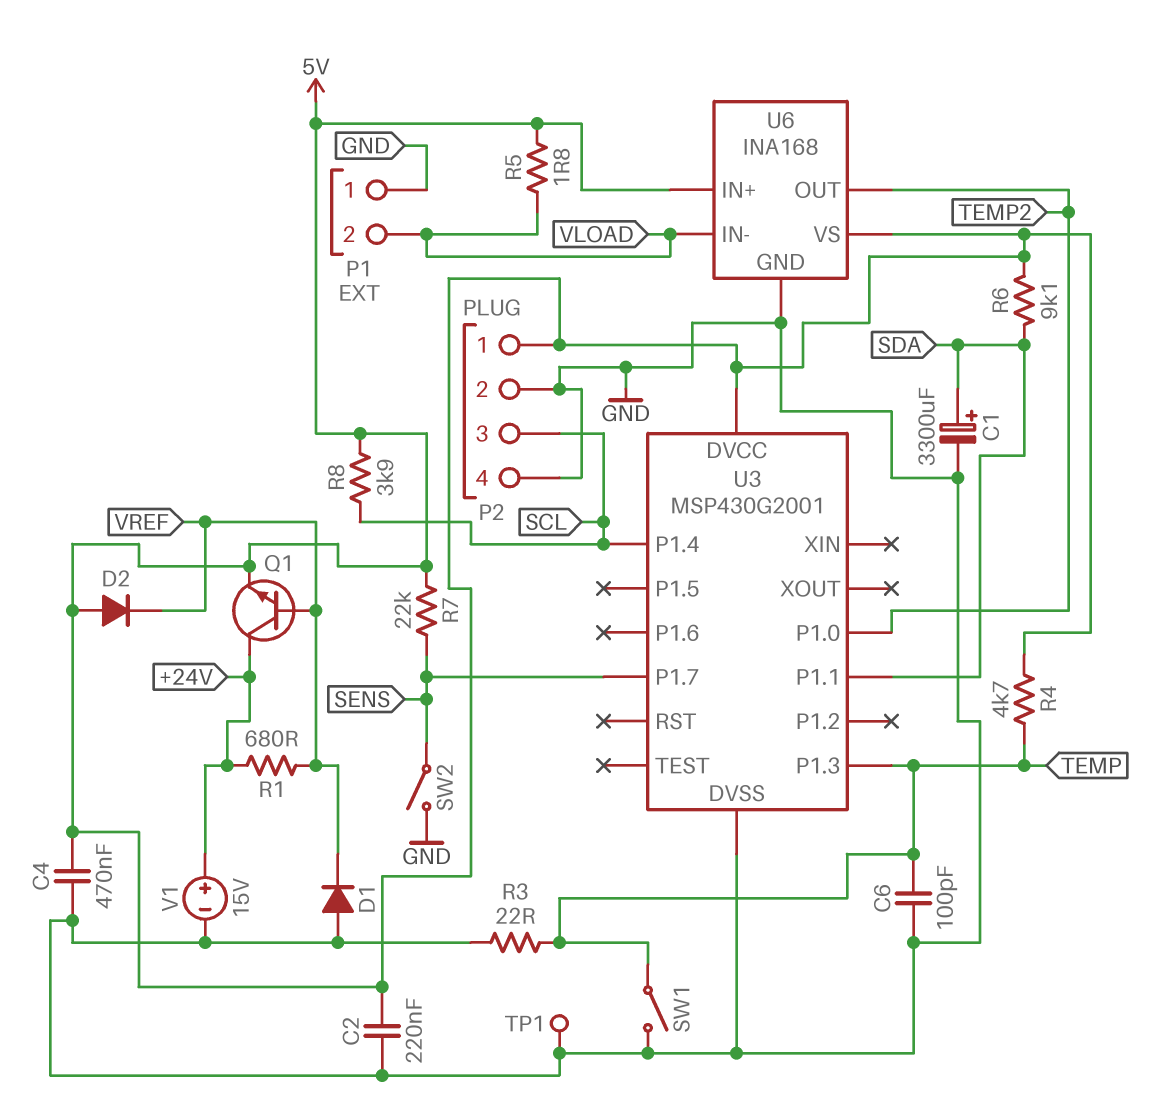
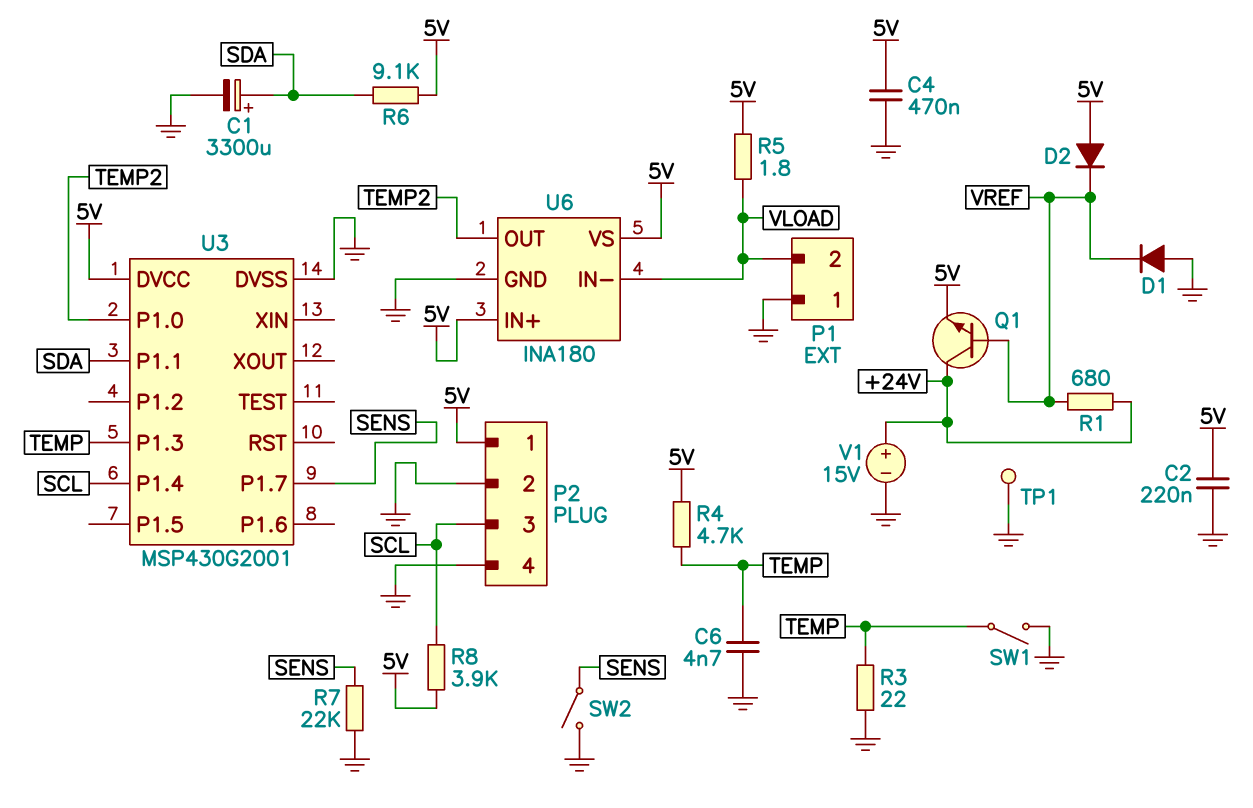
C6: 100pF (GND, TEMP) -> 4.7nF (GND, TEMP)
R7: 22k (5V, SENS) -> 22k (GND, SENS)
U6: INA168 -> INA180

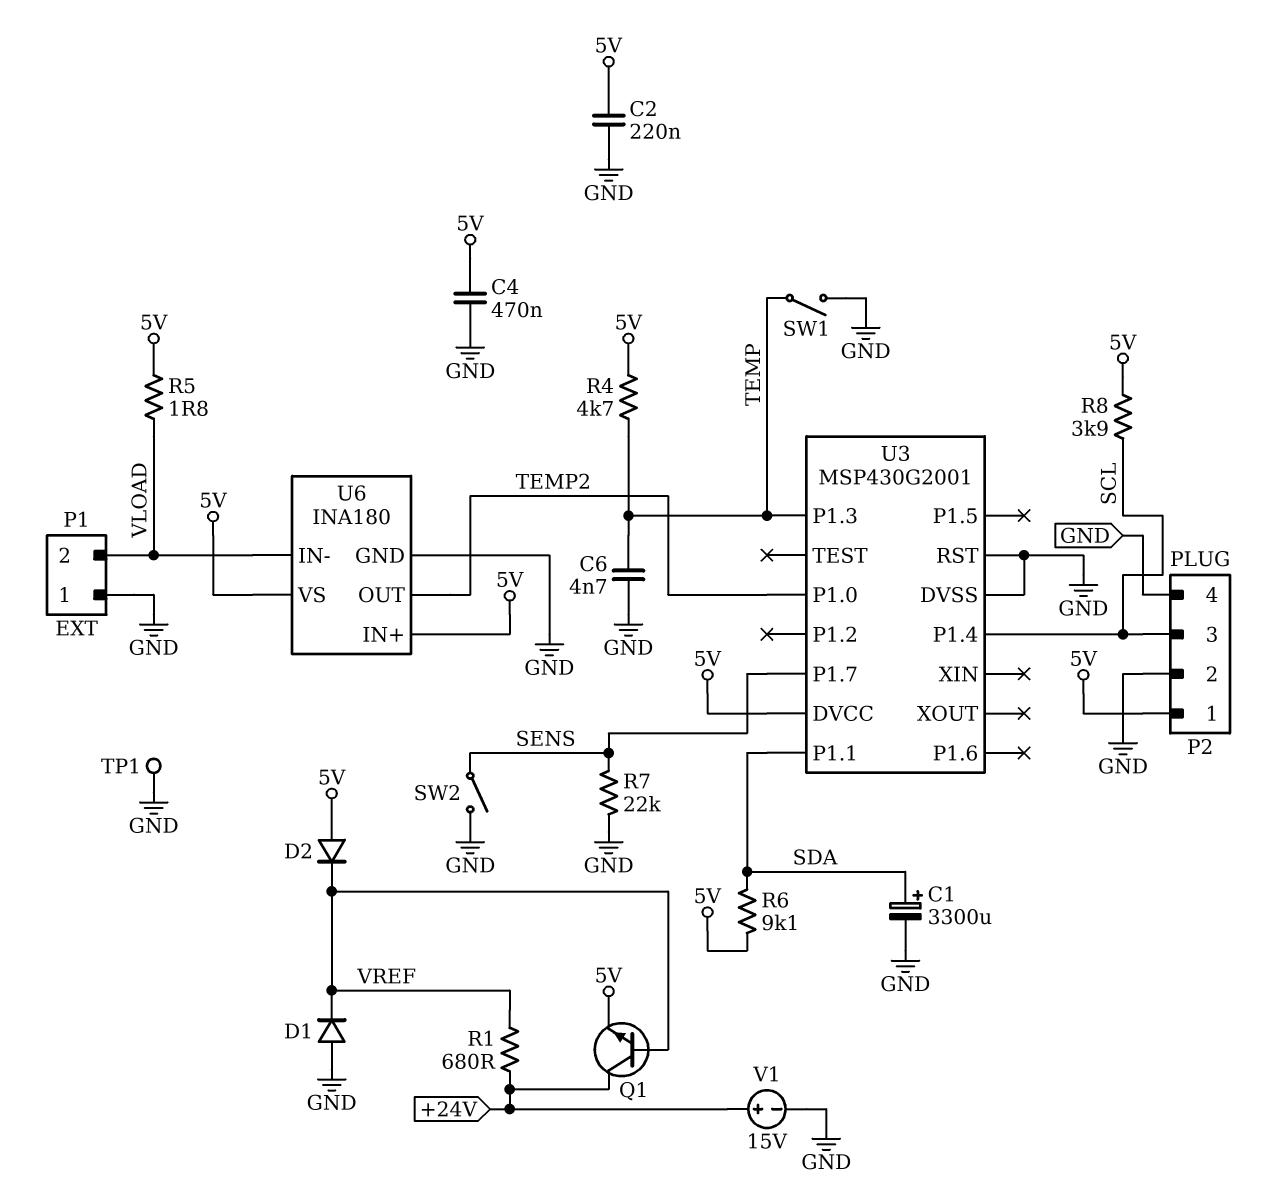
R3: 22 (GND, TEMP) -> none
U3 pin RST: none -> GND

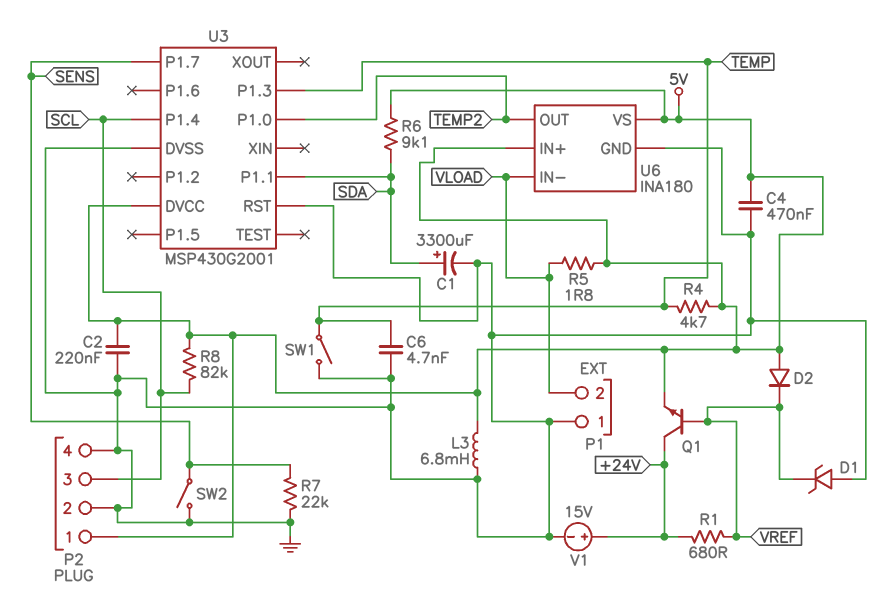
D1: diode (A GND, K VREF) -> zener (A GND, K VREF)
L3: none -> 6.8mH (5V, GND)
R8: 3.9k (5V, SCL) -> 82k (5V, SCL)
TP1: test point (GND) -> none

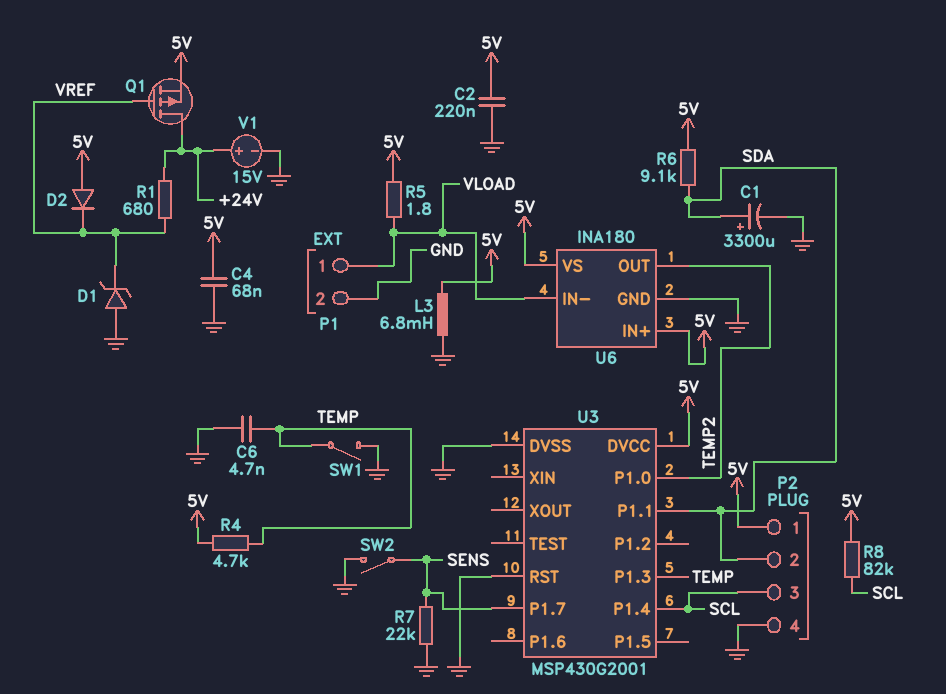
C4: 470nF (5V, GND) -> 68nF (5V, GND)
P1 pin 1: GND -> VLOAD
P1 pin 2: VLOAD -> GND
P2 pin 2: GND -> SDA
Q1: NPN (B VREF, C +24V, E 5V) -> PMOS (G VREF, D +24V, S 5V)

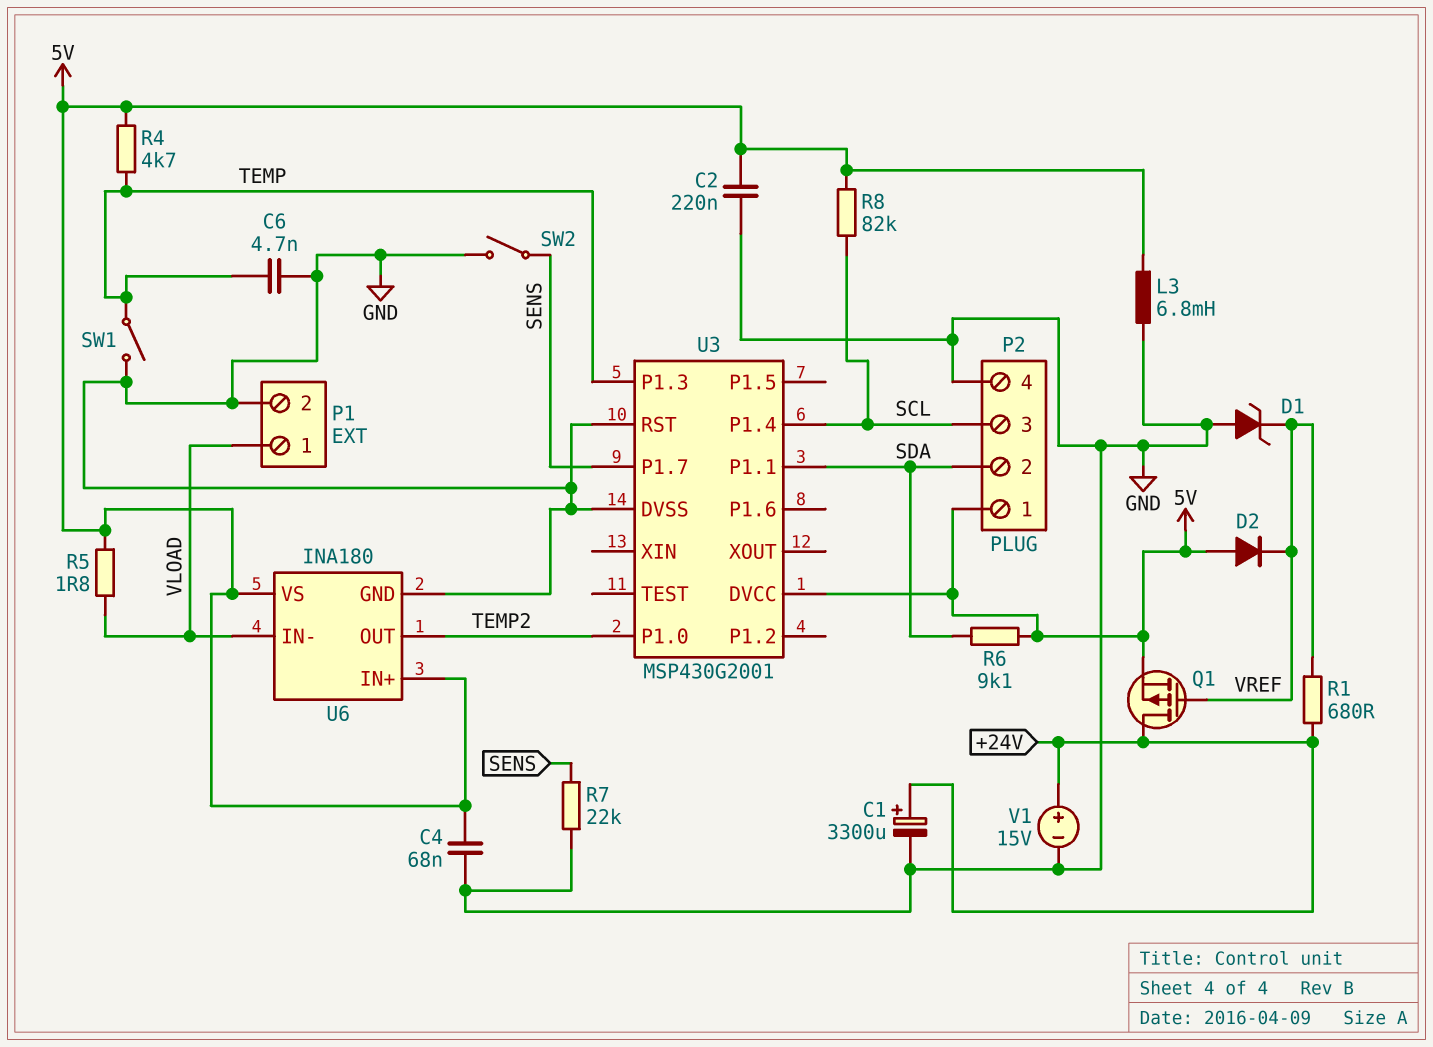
C1: 3300uF (plus SDA, minus GND) -> 3300uF (plus +24V, minus GND)

